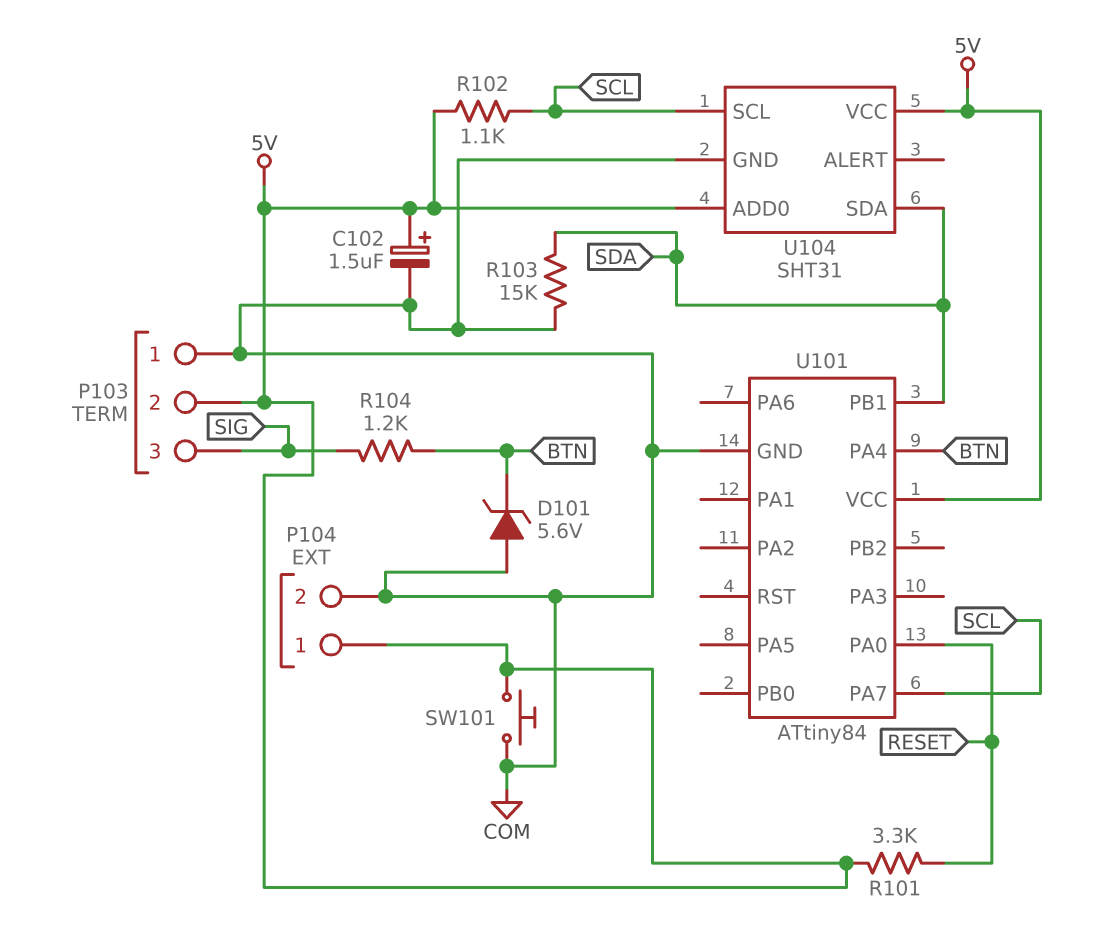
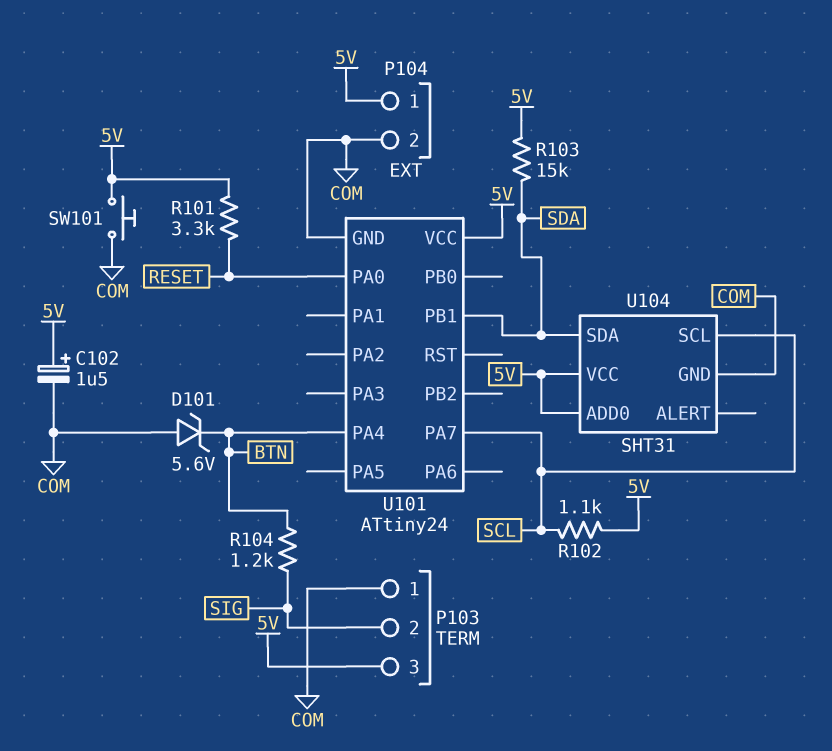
P103 pin 2: 5V -> SIG
P103 pin 3: SIG -> 5V
R103: 15k (COM, SDA) -> 15k (5V, SDA)
U101: ATtiny84 -> ATtiny24

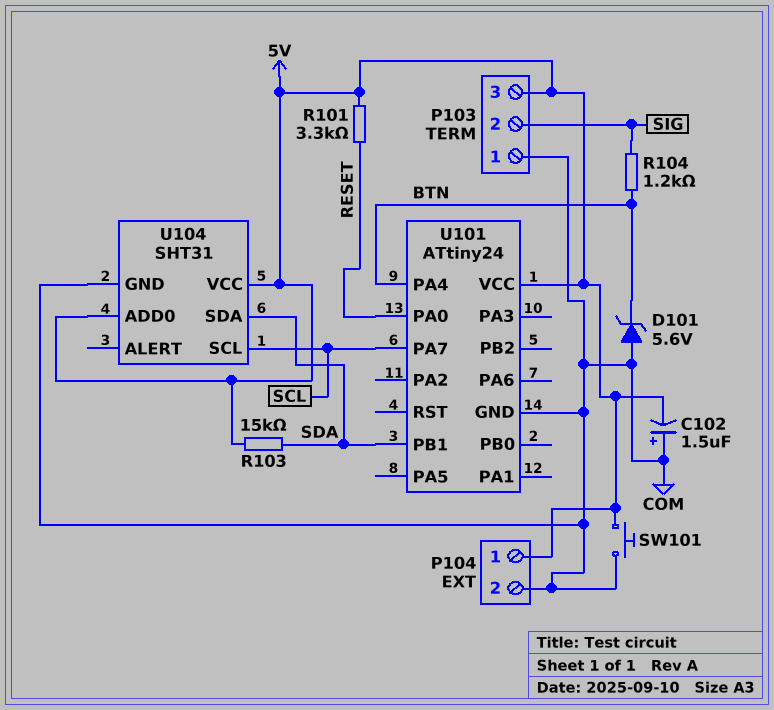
C102: 1.5uF (plus 5V, minus COM) -> 1.5uF (plus COM, minus 5V)
R102: 1.1k (5V, SCL) -> none

